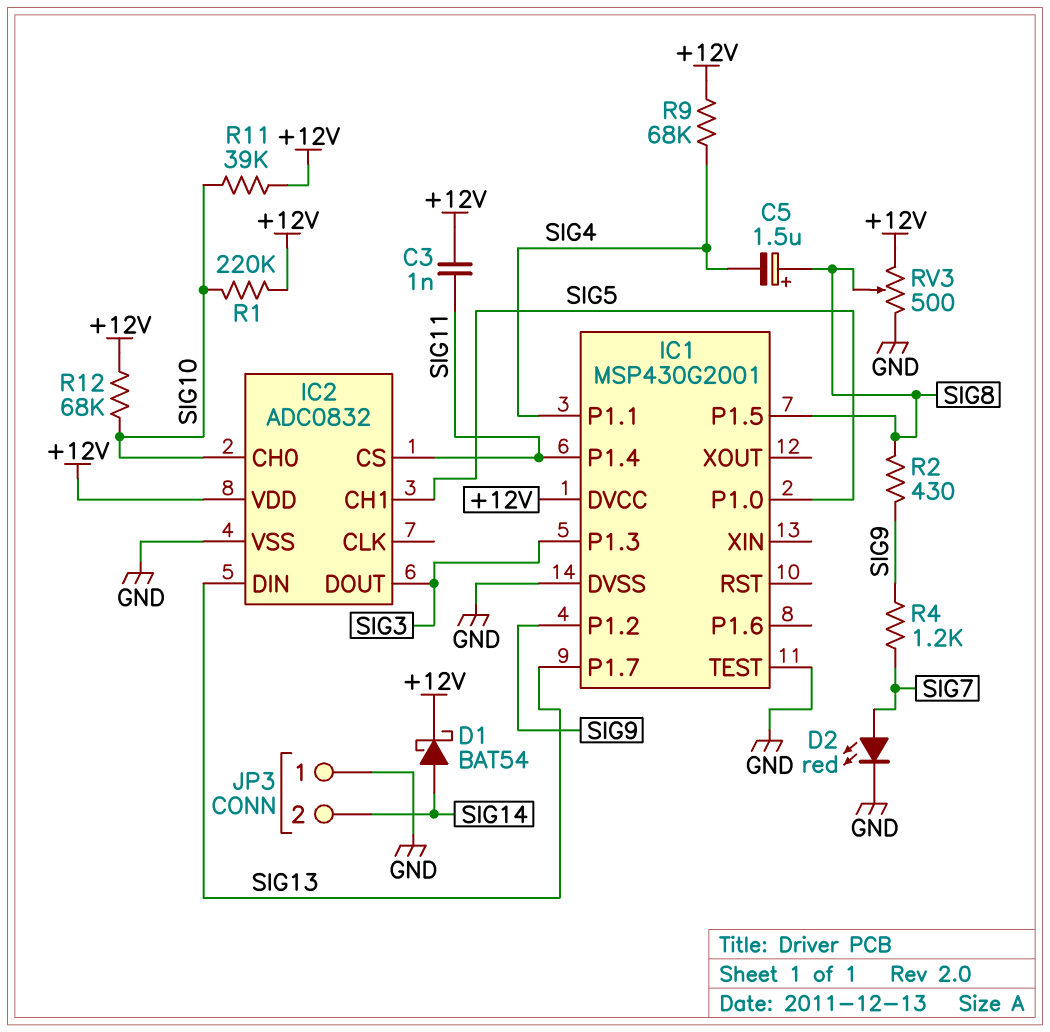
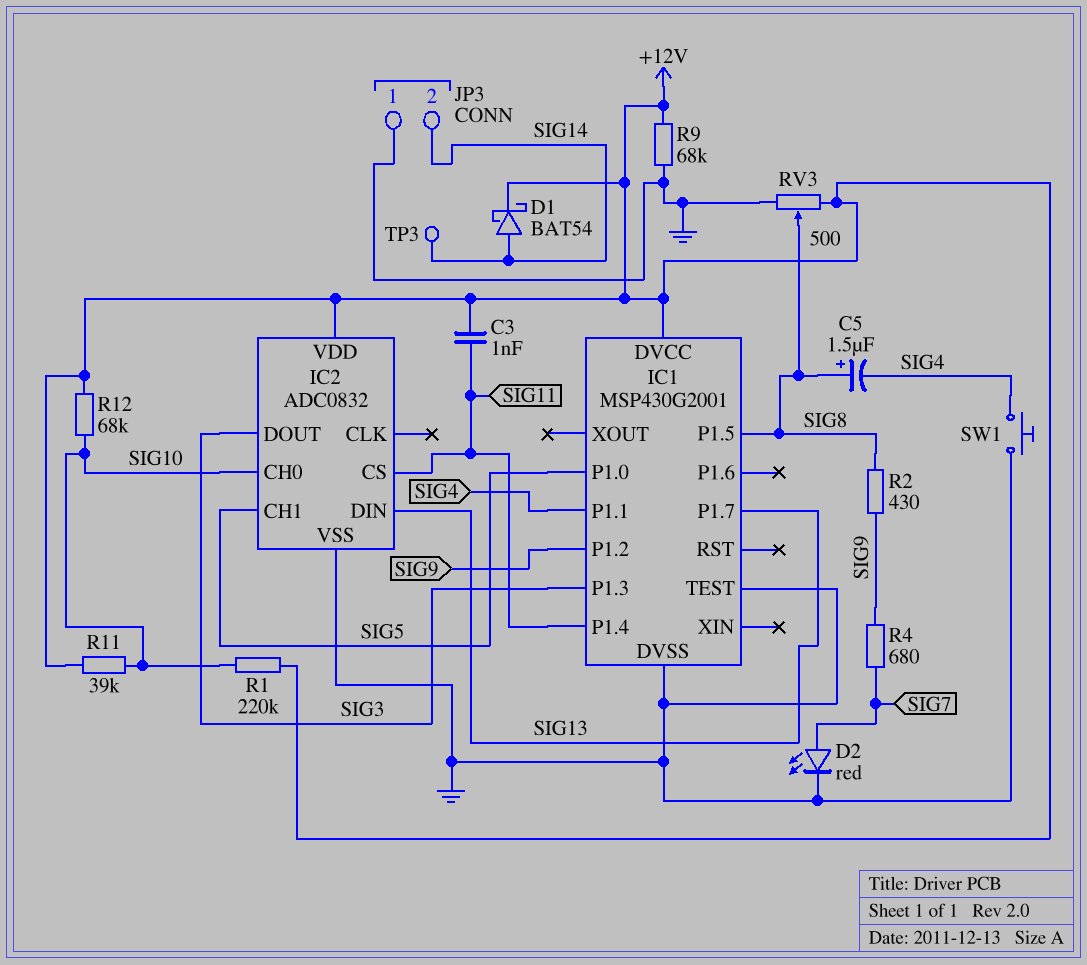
R4: 1.2k (SIG7, SIG9) -> 680 (SIG7, SIG9)
R9: 68k (+12V, SIG4) -> 68k (+12V, GND)
SW1: none -> button (GND, SIG4)
TP3: none -> test point (SIG14)

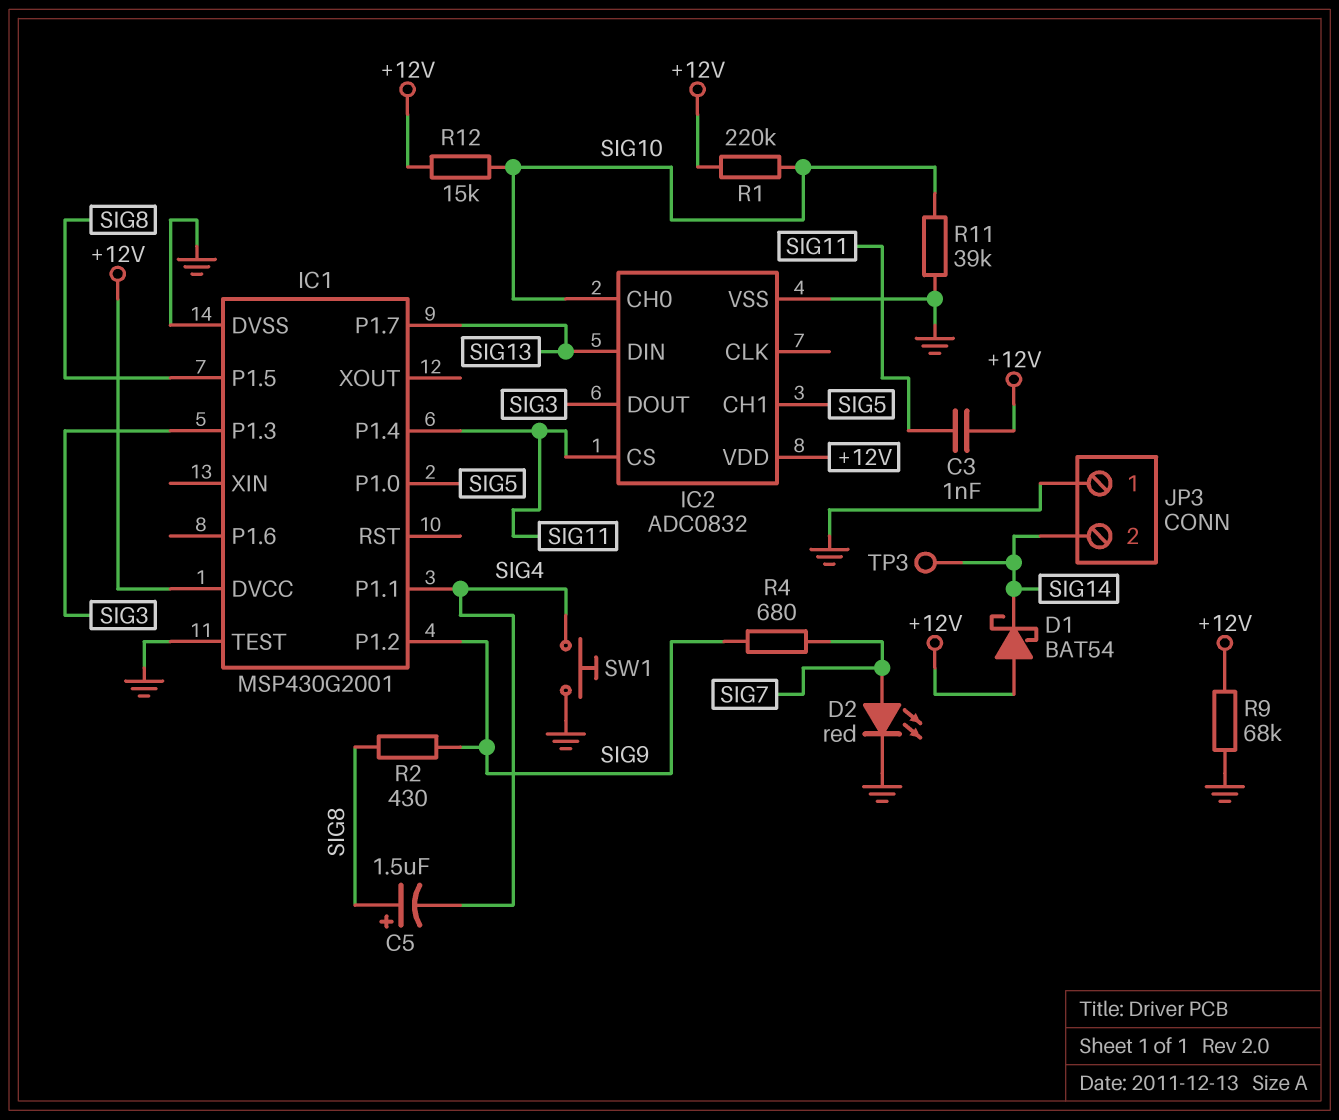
D1: schottky BAT54 (A SIG14, K +12V) -> schottky BAT54 (A +12V, K SIG14)
R11: 39k (+12V, SIG10) -> 39k (GND, SIG10)
R12: 68k (+12V, SIG10) -> 15k (+12V, SIG10)
RV3: 500 (+12V, GND, wiper SIG8) -> none

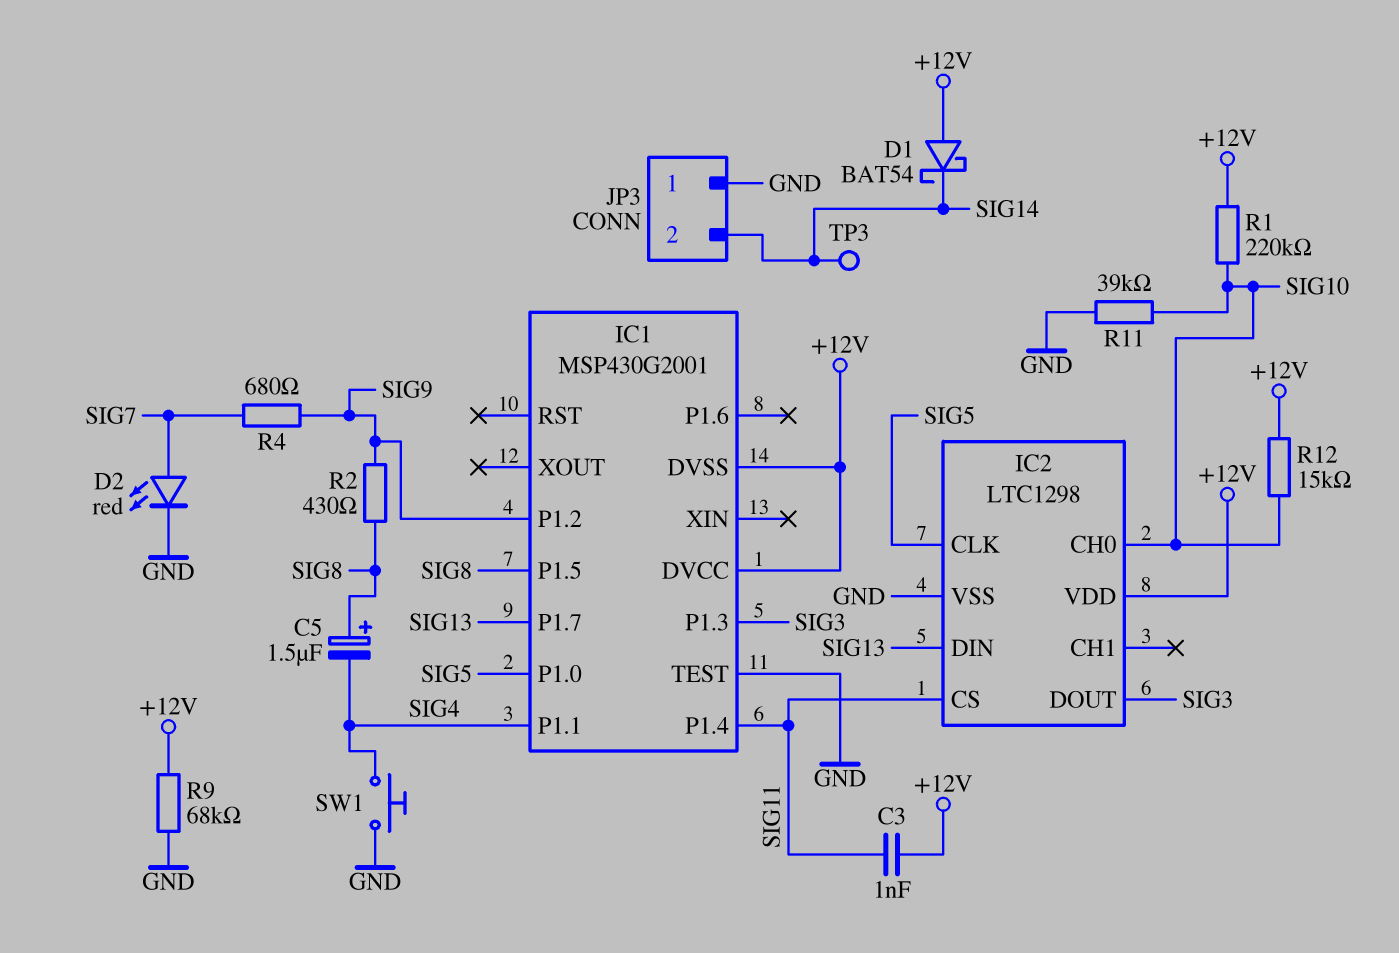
IC1 pin DVSS: GND -> +12V
IC2: ADC0832 -> LTC1298
IC2 pin CH1: SIG5 -> none
IC2 pin CLK: none -> SIG5

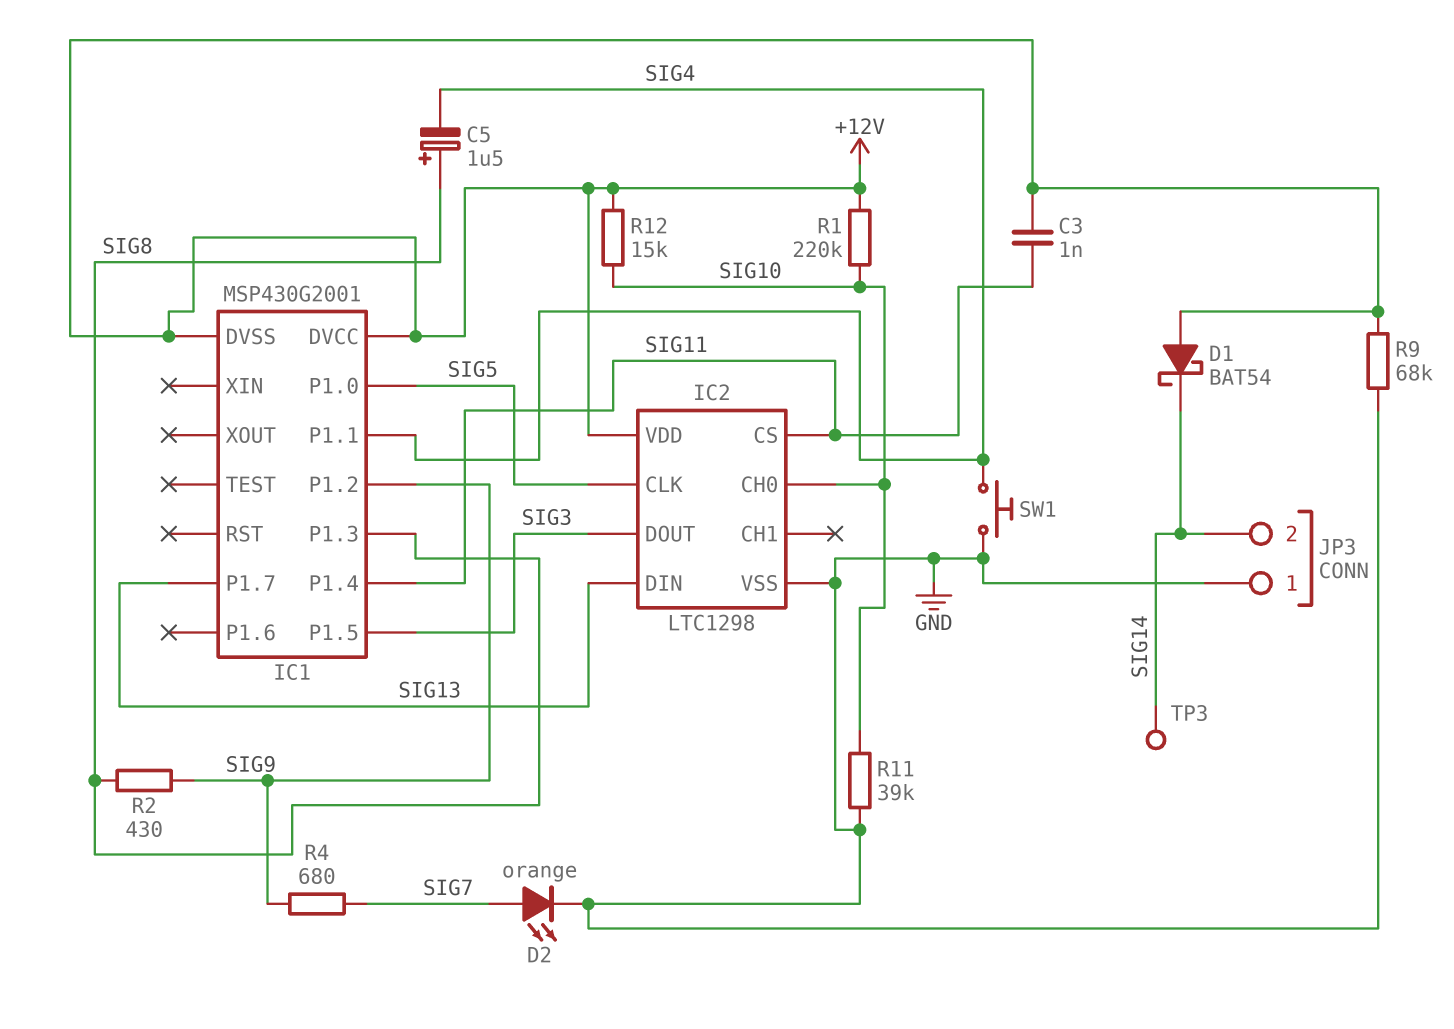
D2: LED red (A SIG7, K GND) -> LED orange (A SIG7, K GND)
IC1 pin P1.3: SIG3 -> SIG8
IC1 pin P1.5: SIG8 -> SIG3
IC1 pin TEST: GND -> none

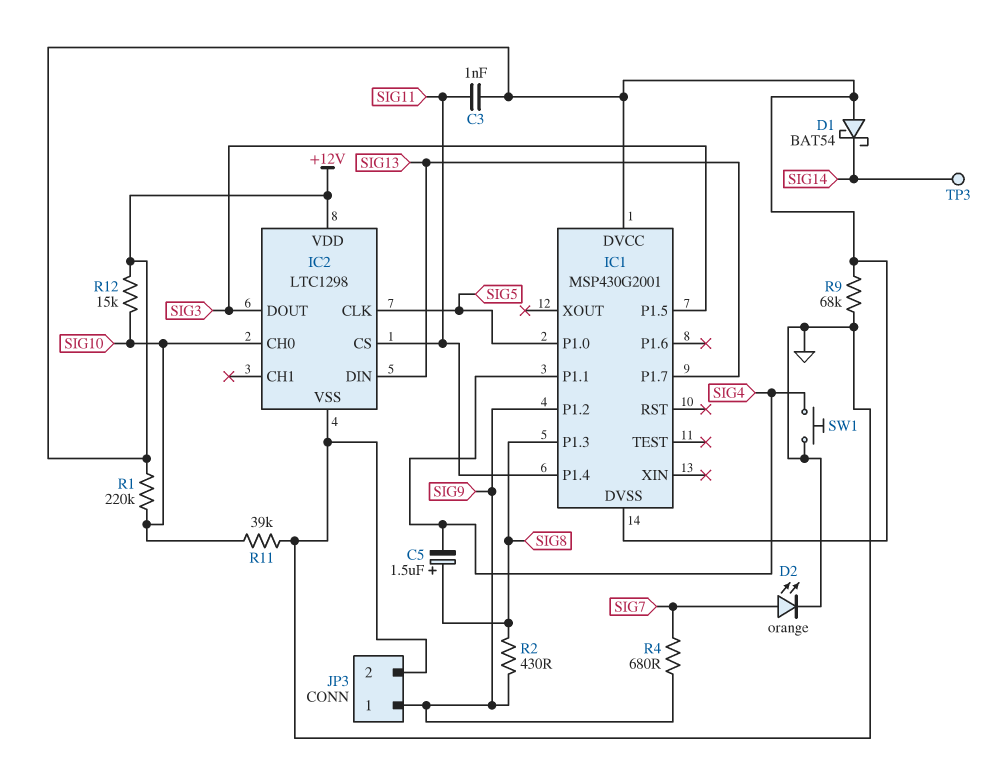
JP3 pin 1: GND -> SIG9
JP3 pin 2: SIG14 -> GND

